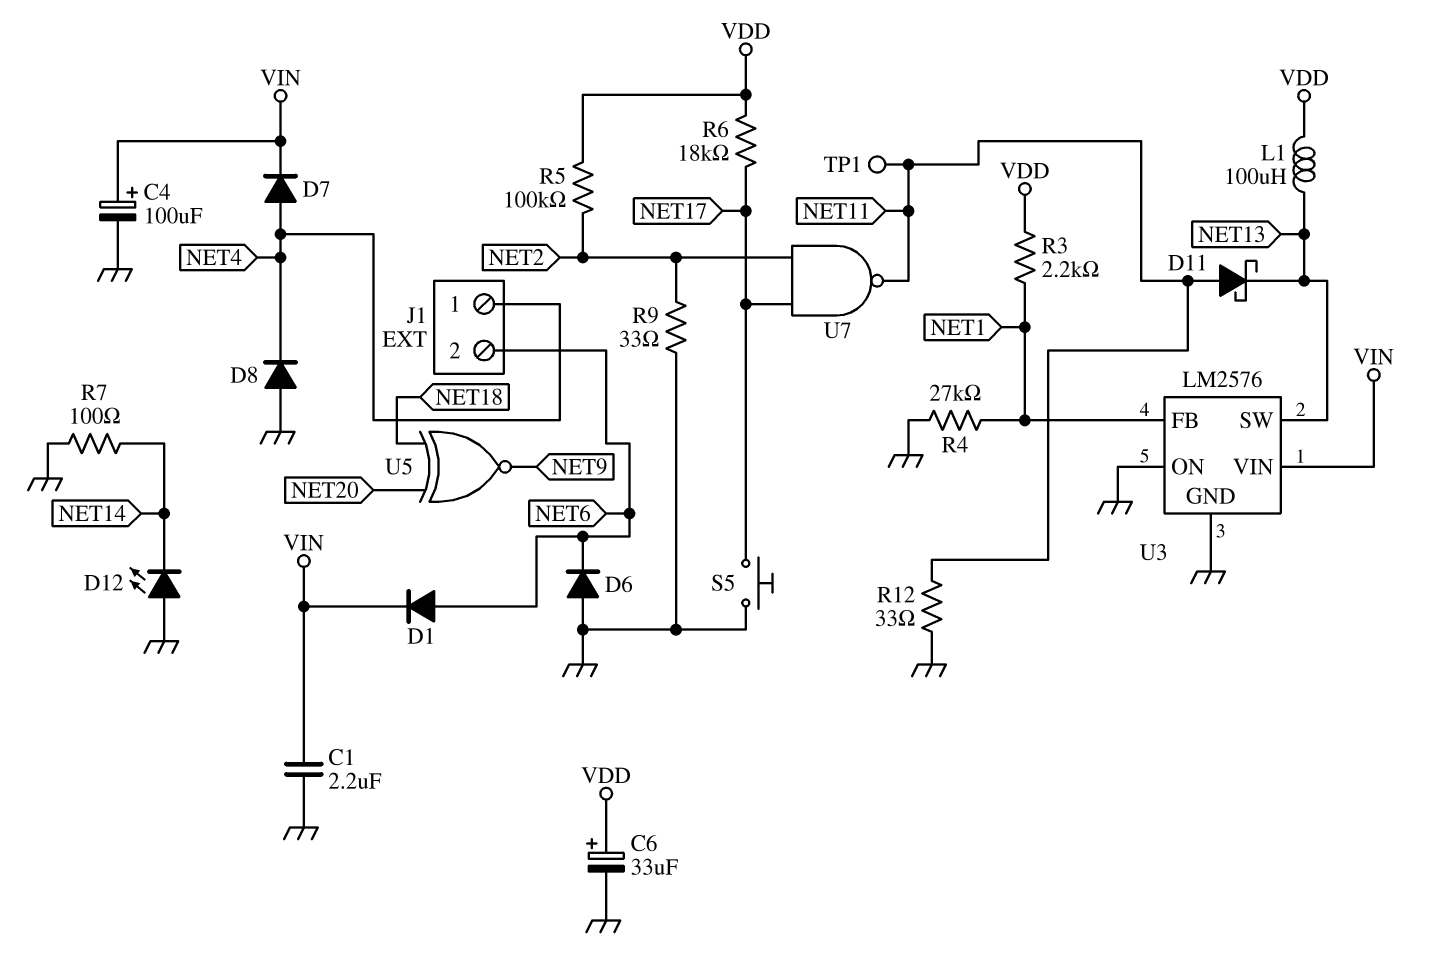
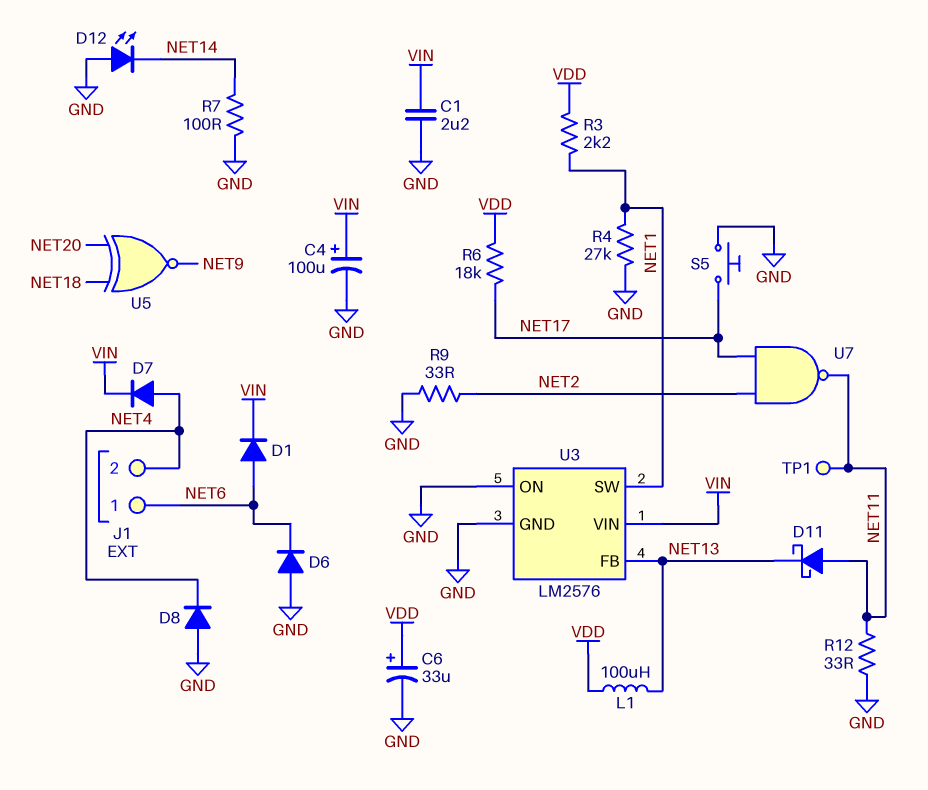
J1 pin 1: NET4 -> NET6
J1 pin 2: NET6 -> NET4
R5: 100k (NET2, VDD) -> none
U3 pin FB: NET1 -> NET13
U3 pin SW: NET13 -> NET1

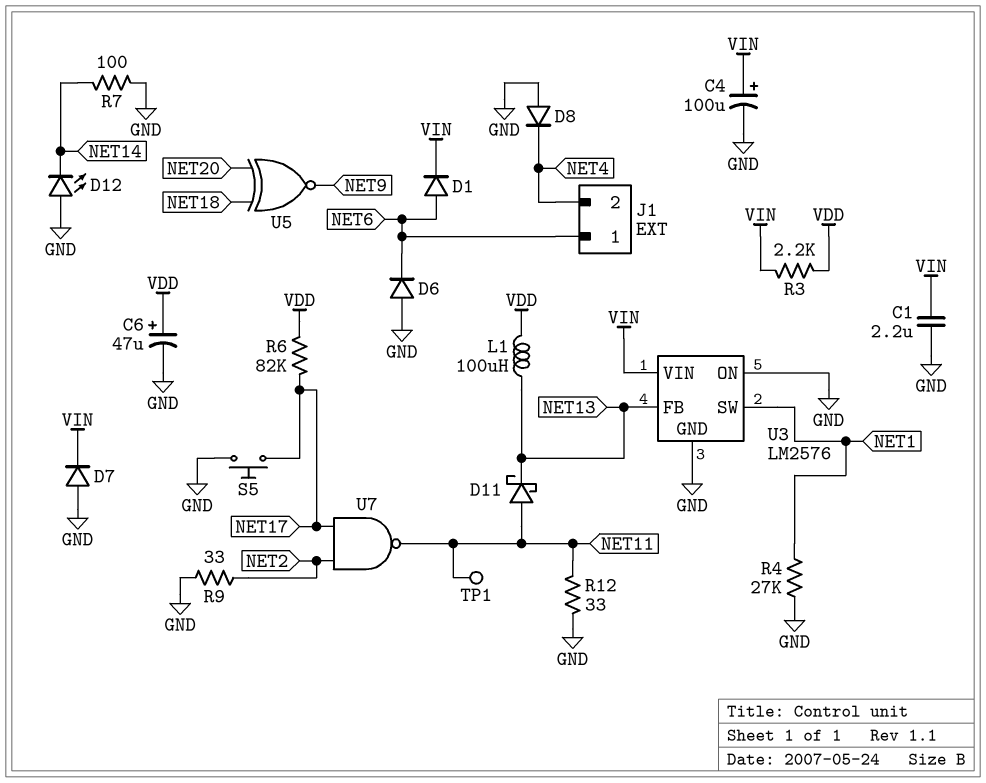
C6: 33uF (plus VDD, minus GND) -> 47uF (plus VDD, minus GND)
D7: diode (A NET4, K VIN) -> diode (A GND, K VIN)
R3: 2.2k (NET1, VDD) -> 2.2k (VDD, VIN)
R6: 18k (NET17, VDD) -> 82k (NET17, VDD)

